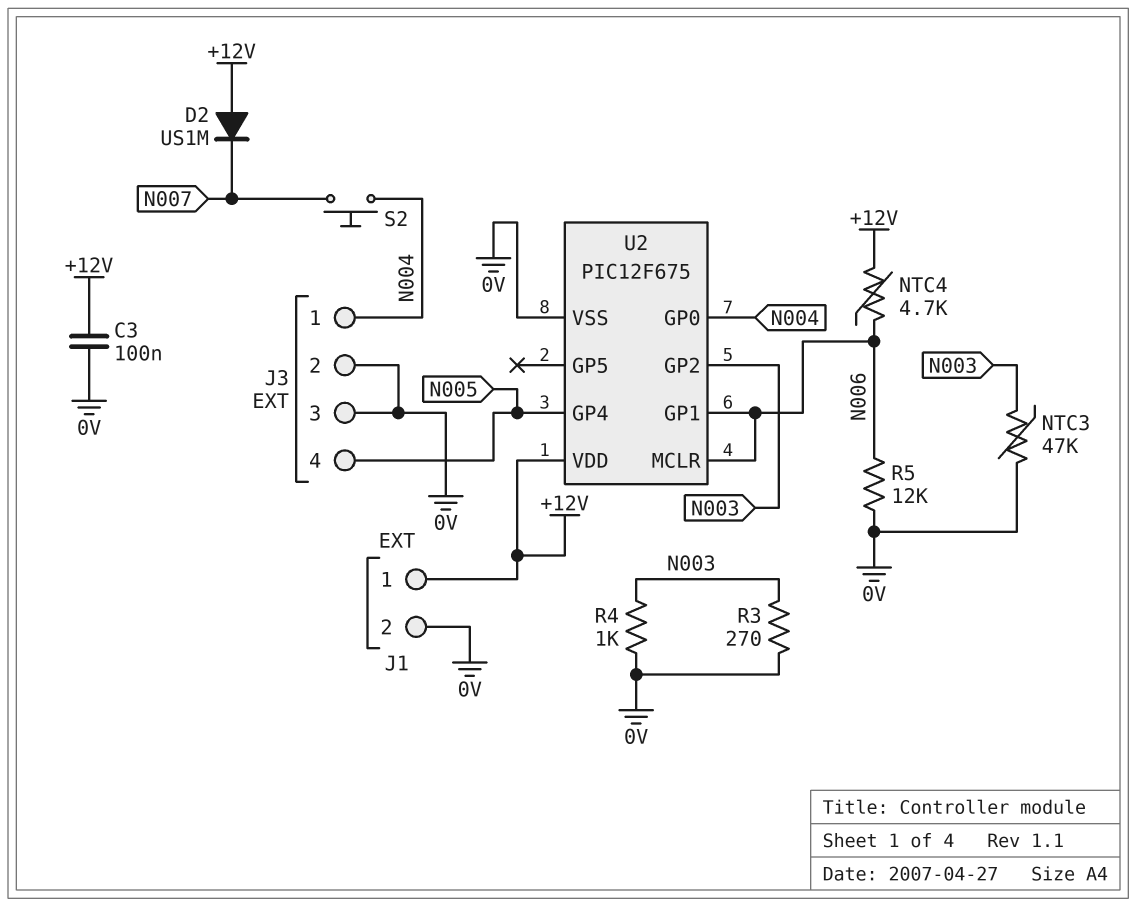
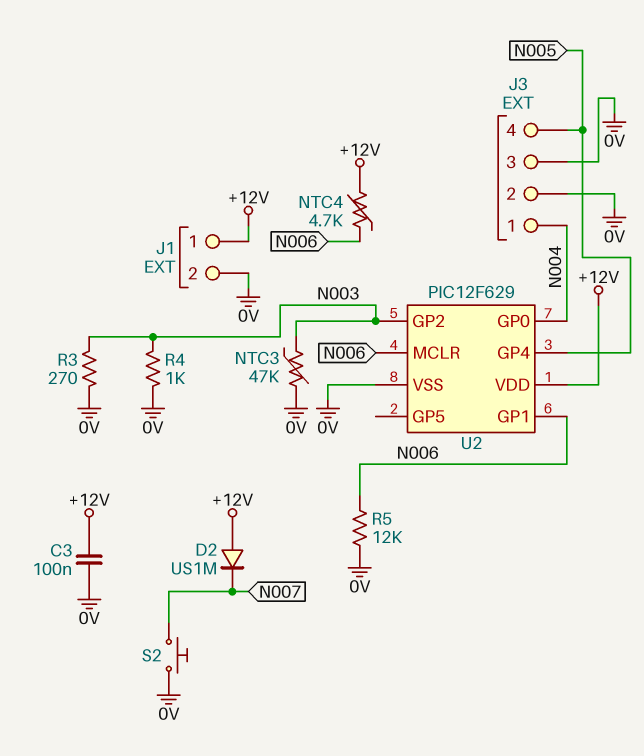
S2: button (N004, N007) -> button (0V, N007)
U2: PIC12F675 -> PIC12F629

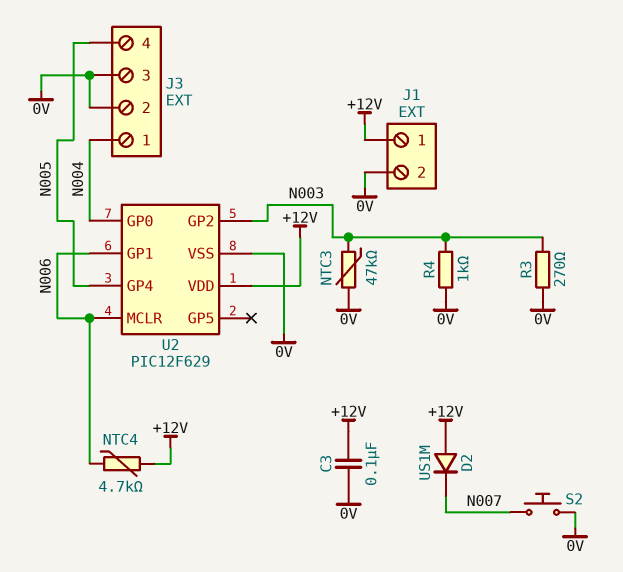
R5: 12k (0V, N006) -> none

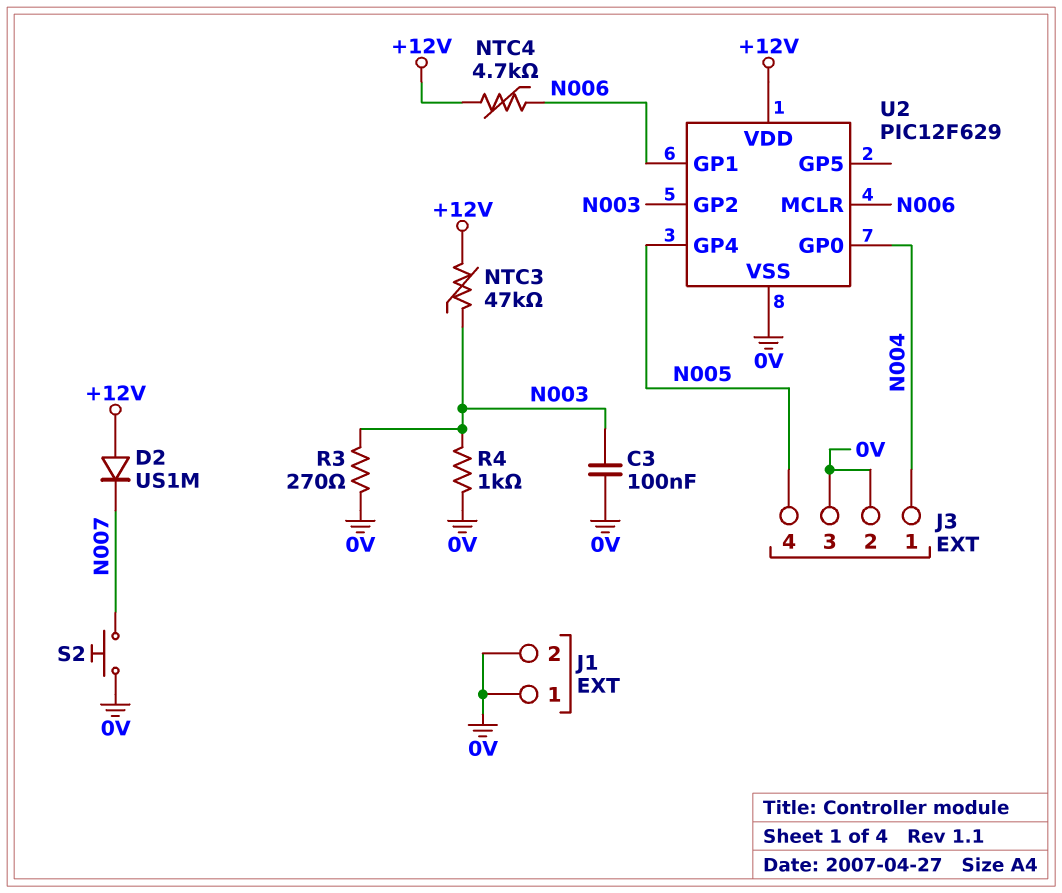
C3: 100nF (+12V, 0V) -> 100nF (0V, N003)
J1 pin 1: +12V -> 0V
NTC3: 47k (0V, N003) -> 47k (+12V, N003)

